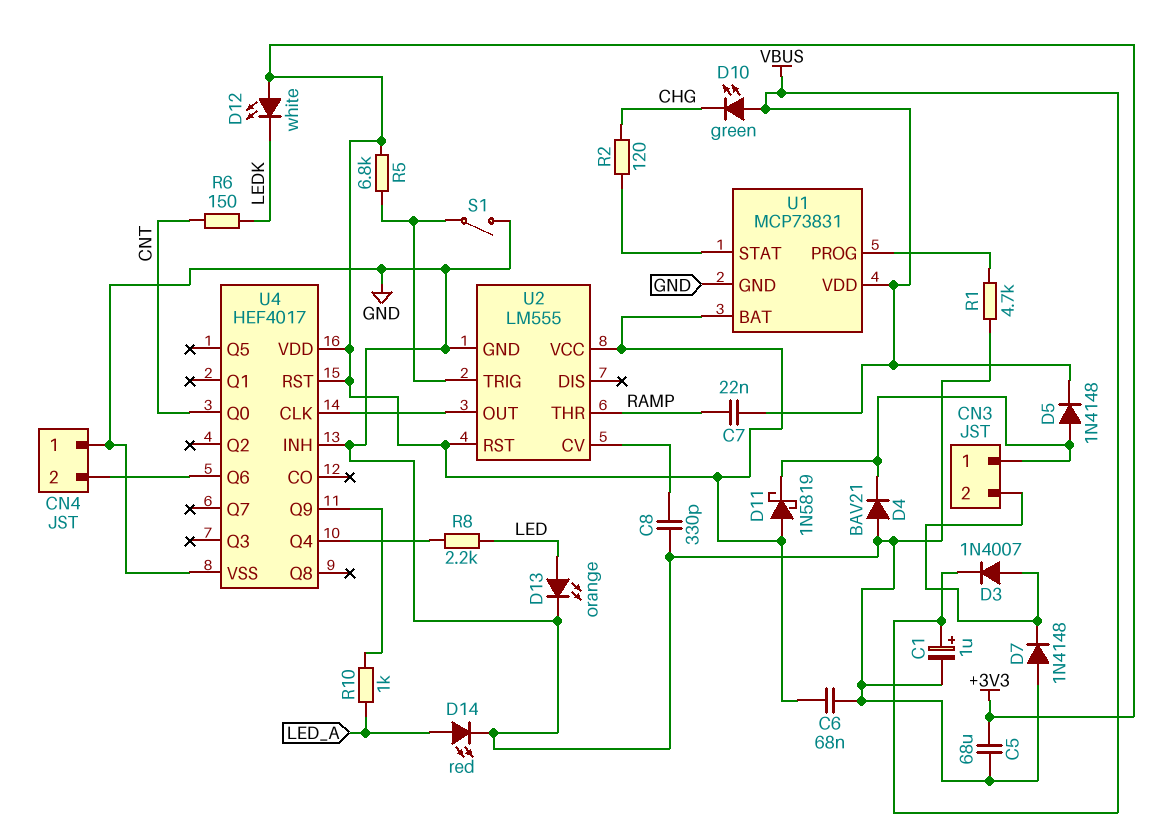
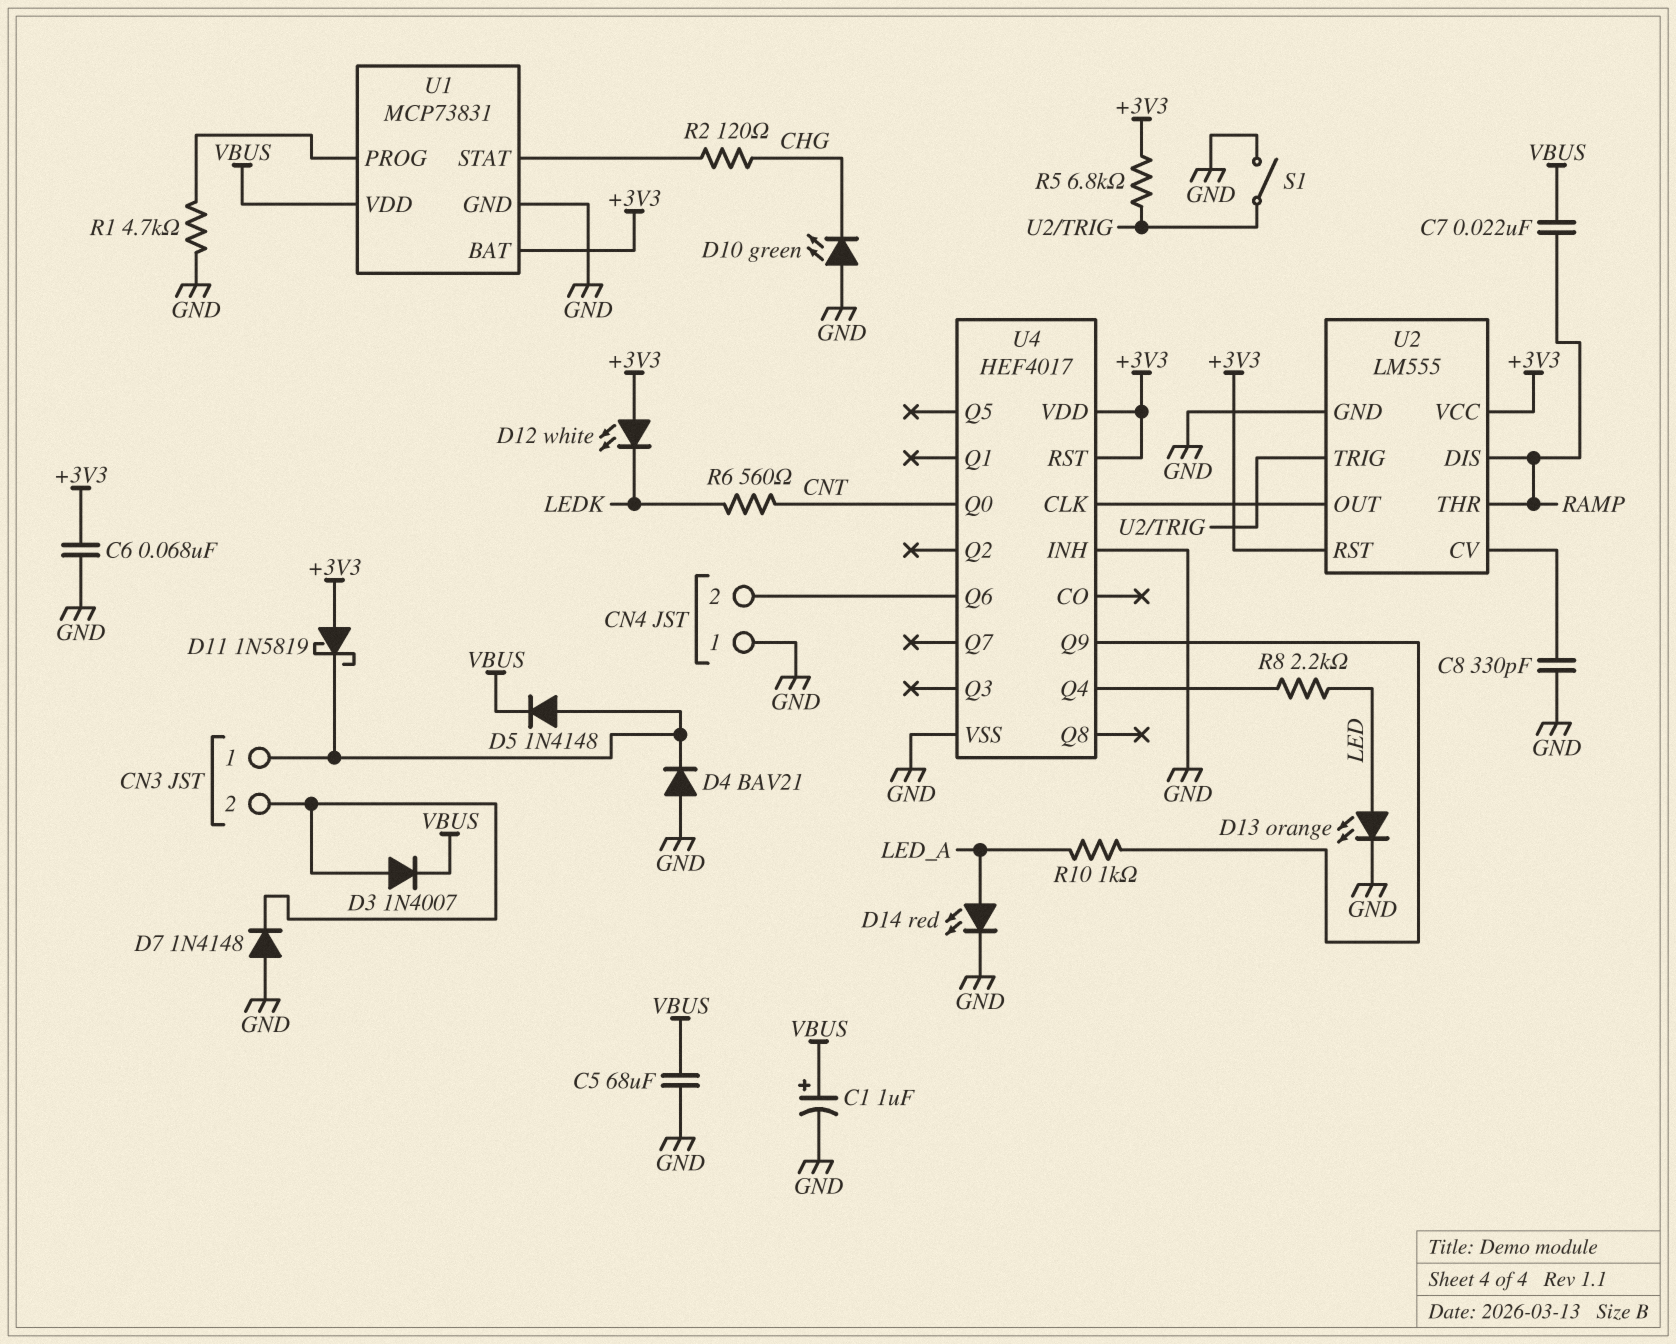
C5: 68uF (+3V3, GND) -> 68uF (GND, VBUS)
D10: LED green (A VBUS, K CHG) -> LED green (A GND, K CHG)
R6: 150 (CNT, LEDK) -> 560 (CNT, LEDK)
U2 pin DIS: none -> RAMP

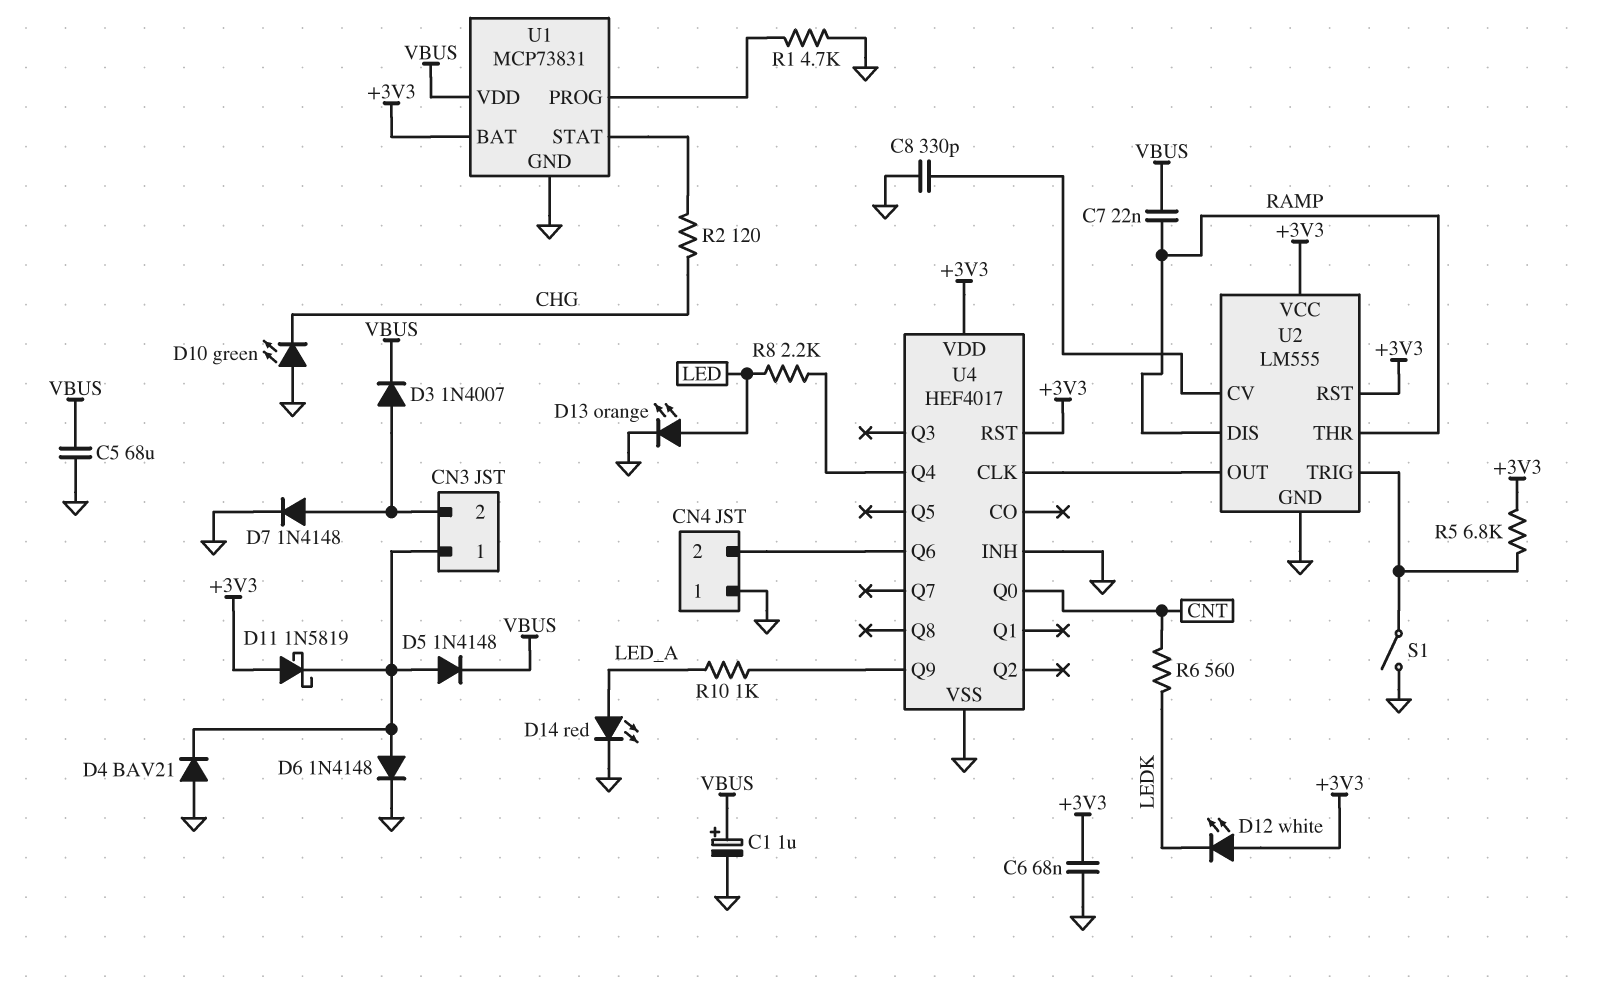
D6: none -> diode 1N4148 (A CN3/1, K GND)
D7: diode 1N4148 (A GND, K CN3/2) -> diode 1N4148 (A CN3/2, K GND)

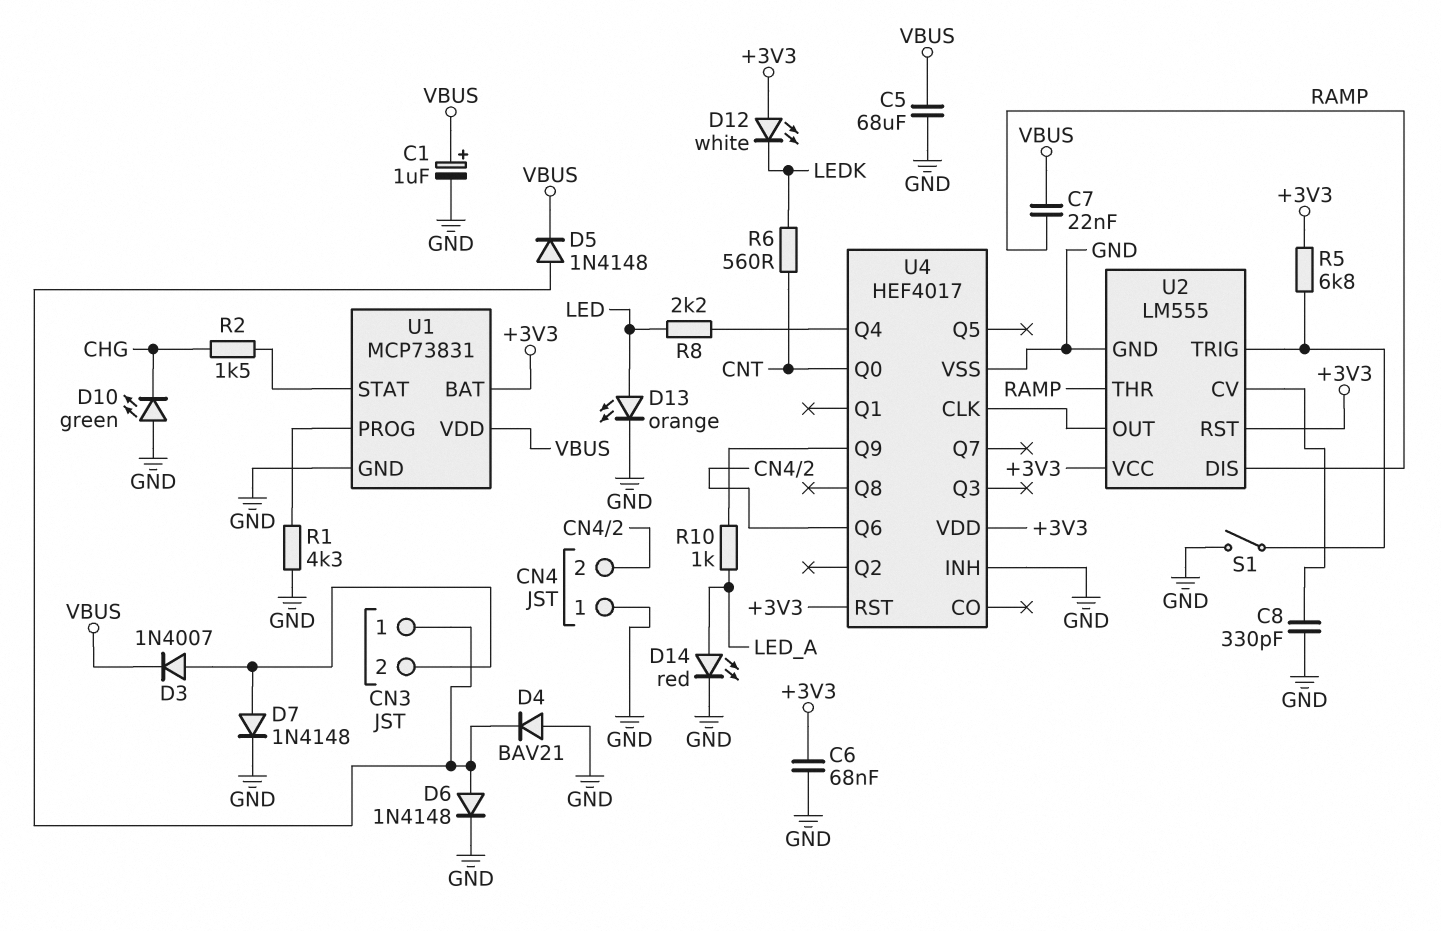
D11: schottky 1N5819 (A +3V3, K CN3/1) -> none
R1: 4.7k (GND, U1/PROG) -> 4.3k (GND, U1/PROG)
R2: 120 (CHG, U1/STAT) -> 1.5k (CHG, U1/STAT)

